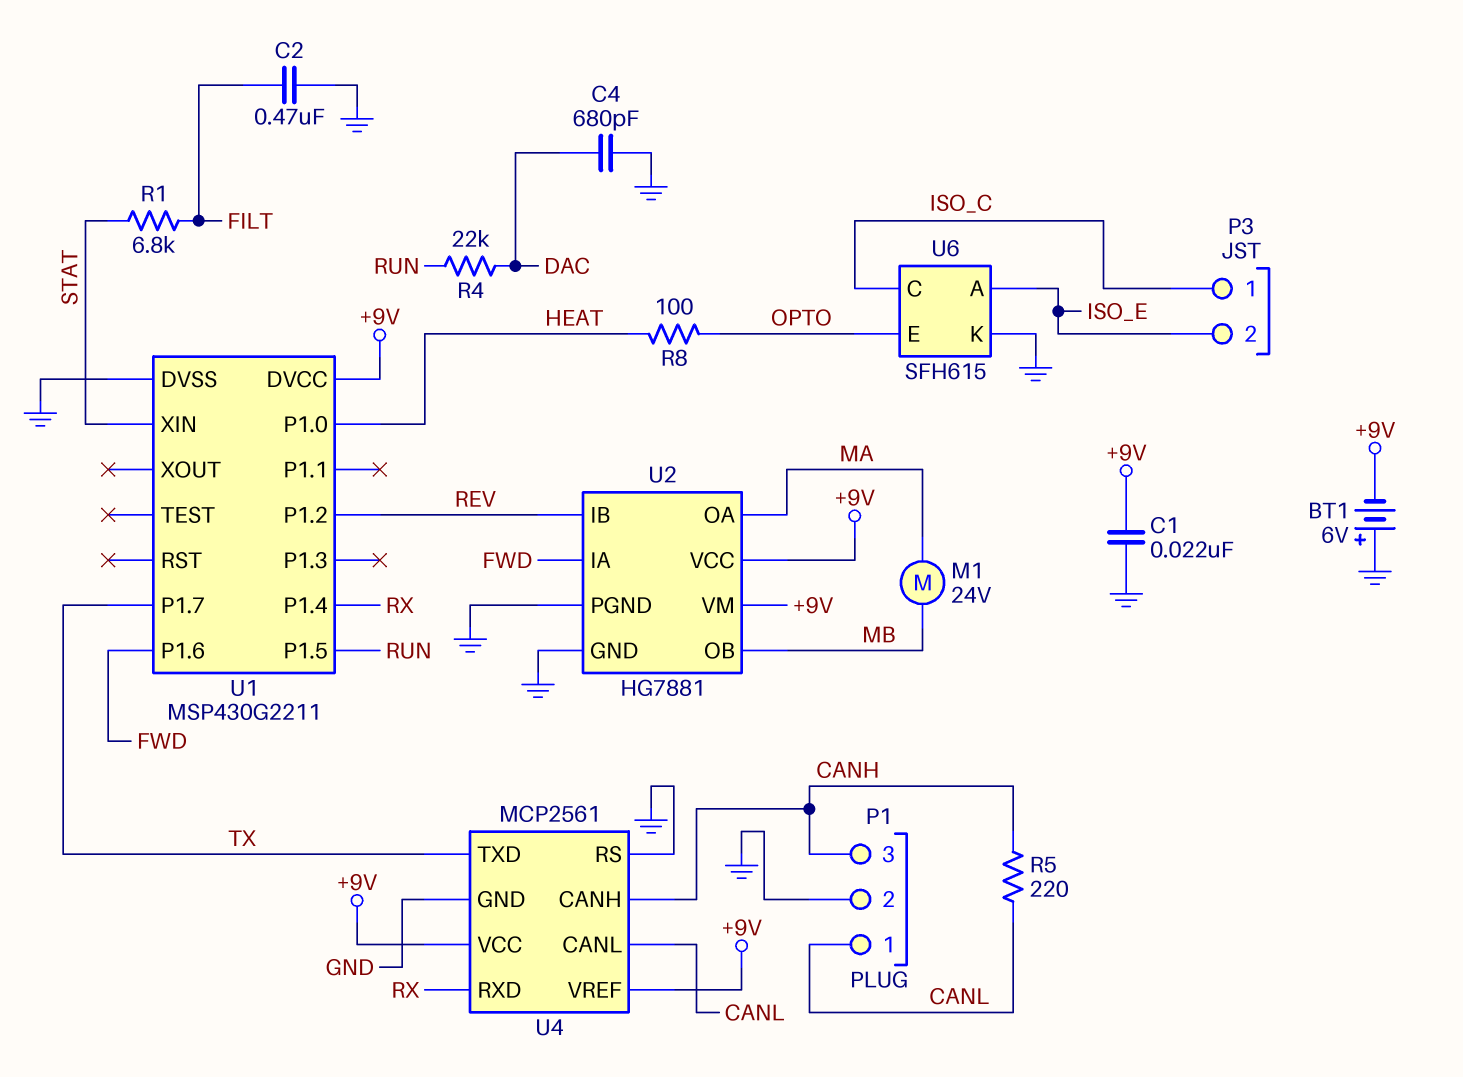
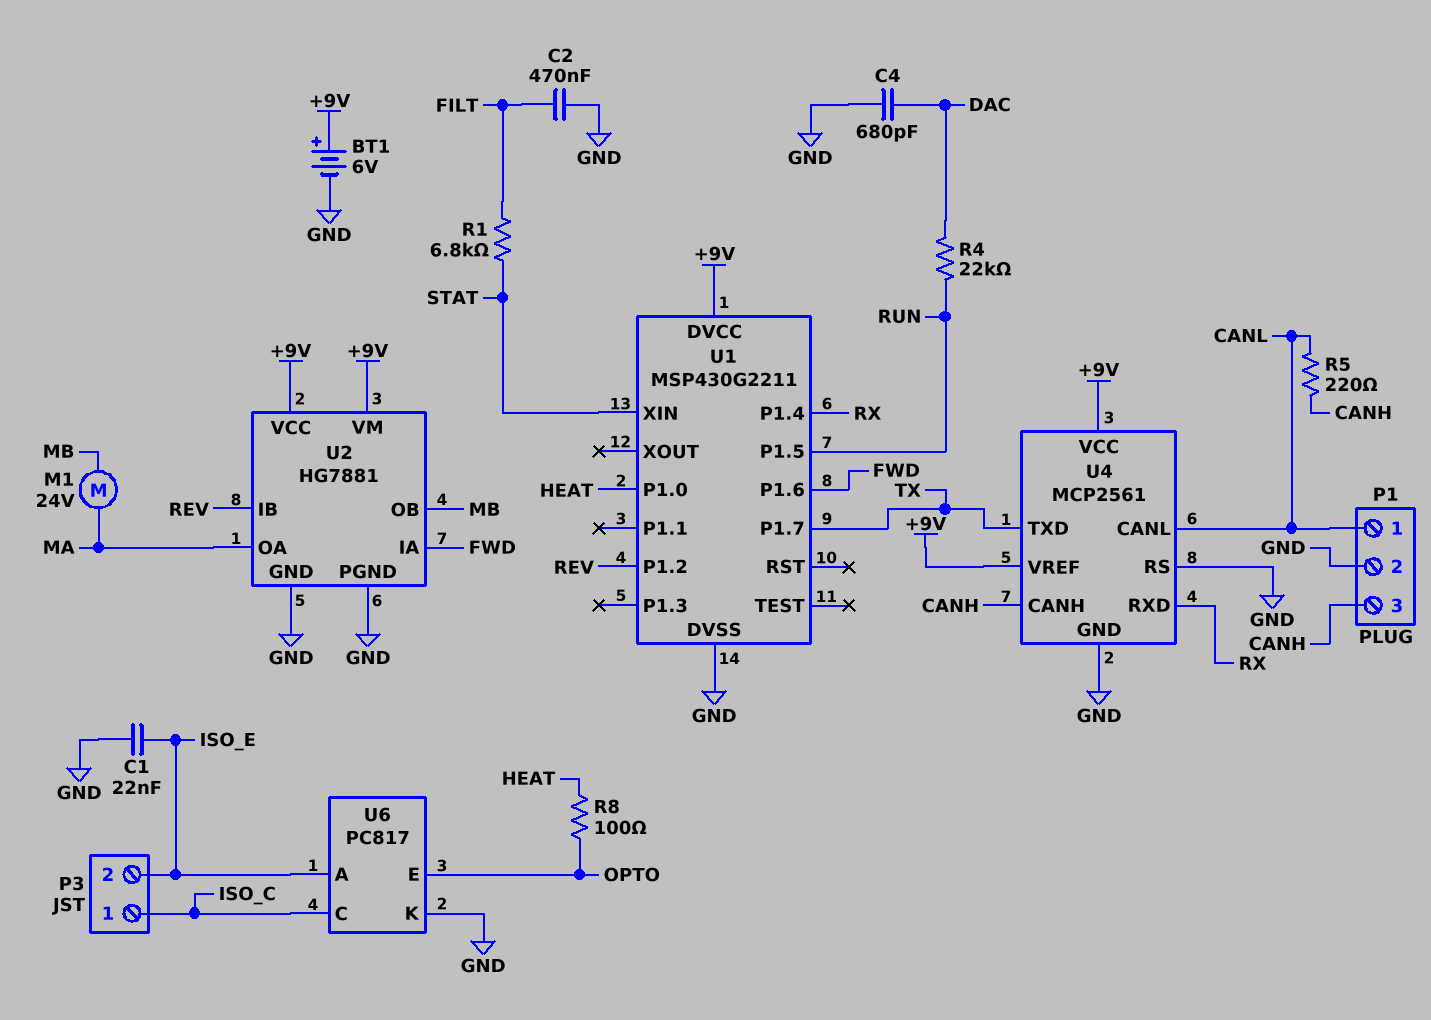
BT1: 6V (plus GND, minus +9V) -> 6V (plus +9V, minus GND)
C1: 22nF (+9V, GND) -> 22nF (GND, ISO_E)
U6: SFH615 -> PC817

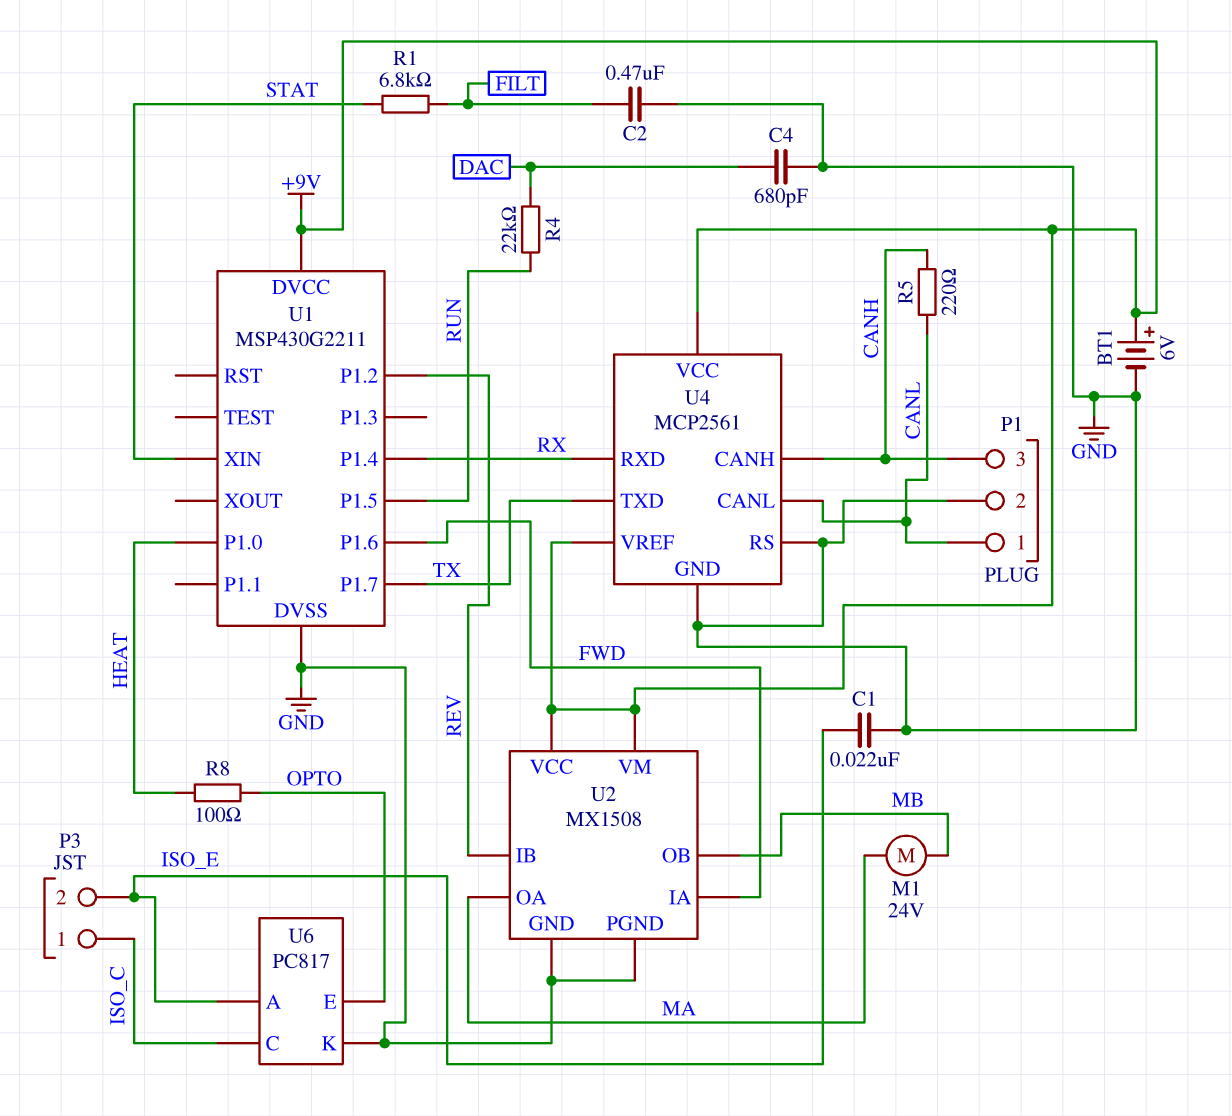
U2: HG7881 -> MX1508

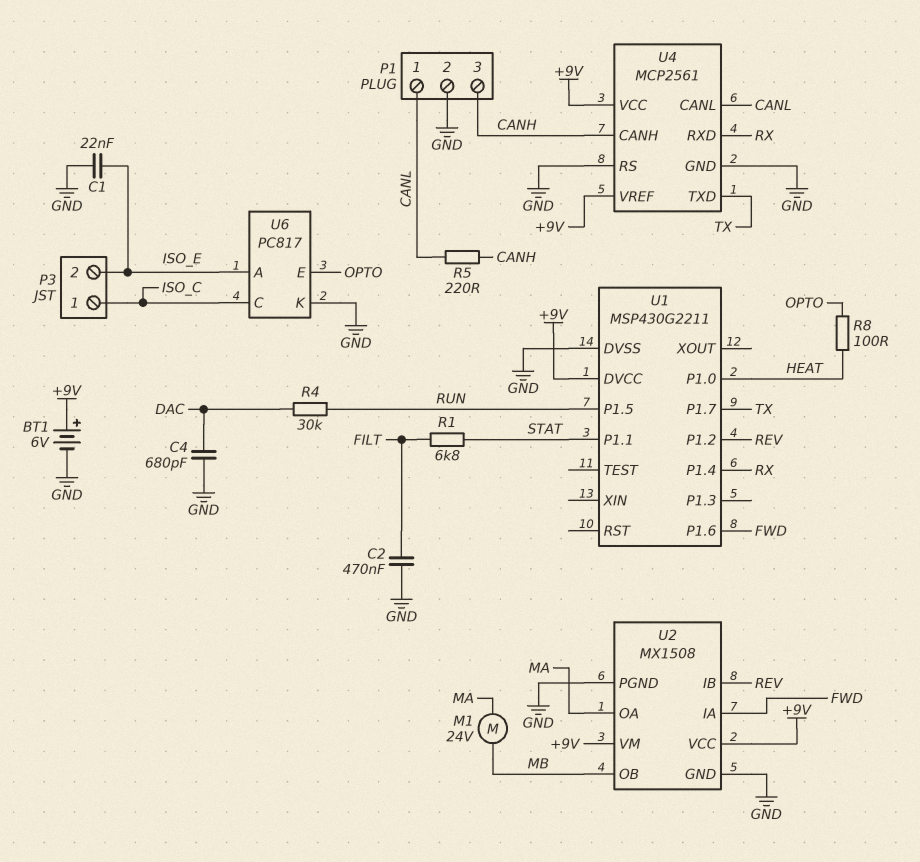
R4: 22k (DAC, RUN) -> 30k (DAC, RUN)
U1 pin P1.1: none -> STAT
U1 pin XIN: STAT -> none

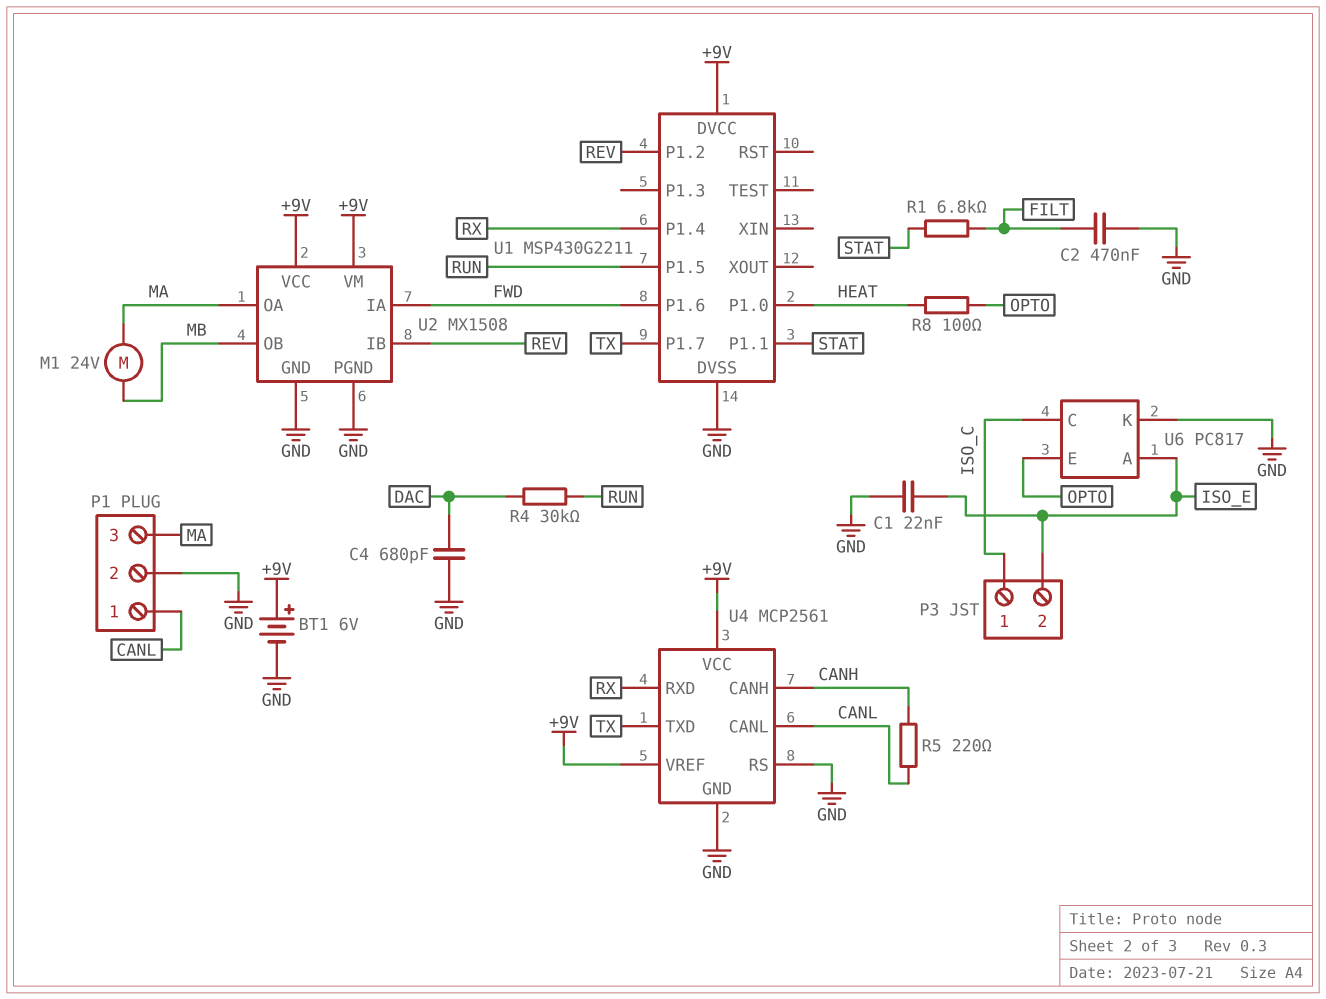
P1 pin 3: CANH -> MA

